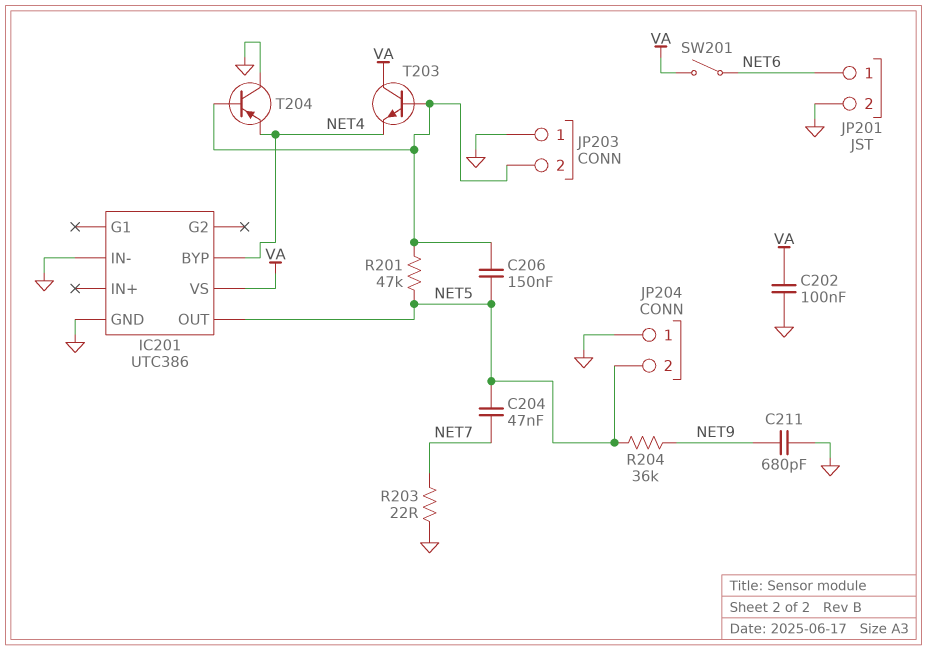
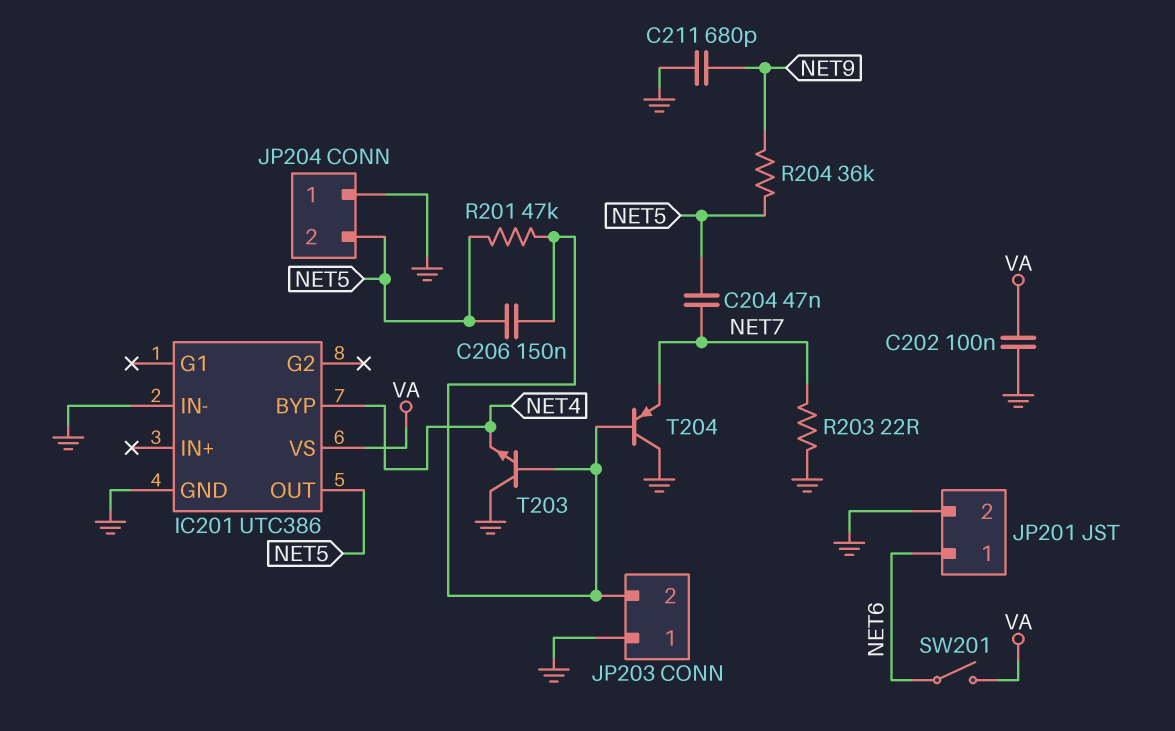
T203: NPN (B JP203/2, C VA, E NET4) -> NPN (B JP203/2, C GND, E NET4)
T204: PNP (B JP203/2, C GND, E NET4) -> PNP (B JP203/2, C GND, E NET7)

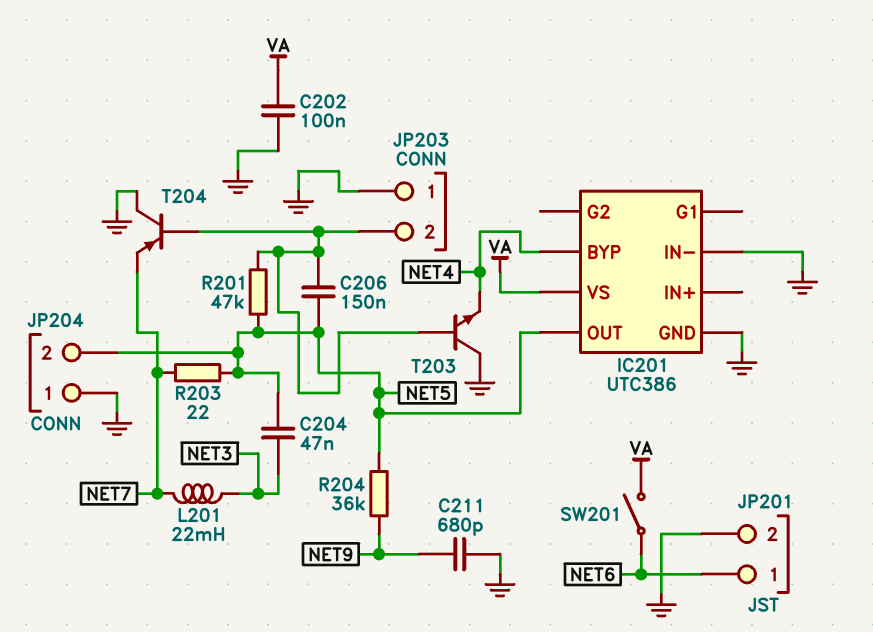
C204: 47nF (NET5, NET7) -> 47nF (NET3, NET5)
L201: none -> 22mH (NET3, NET7)
R203: 22 (GND, NET7) -> 22 (NET5, NET7)

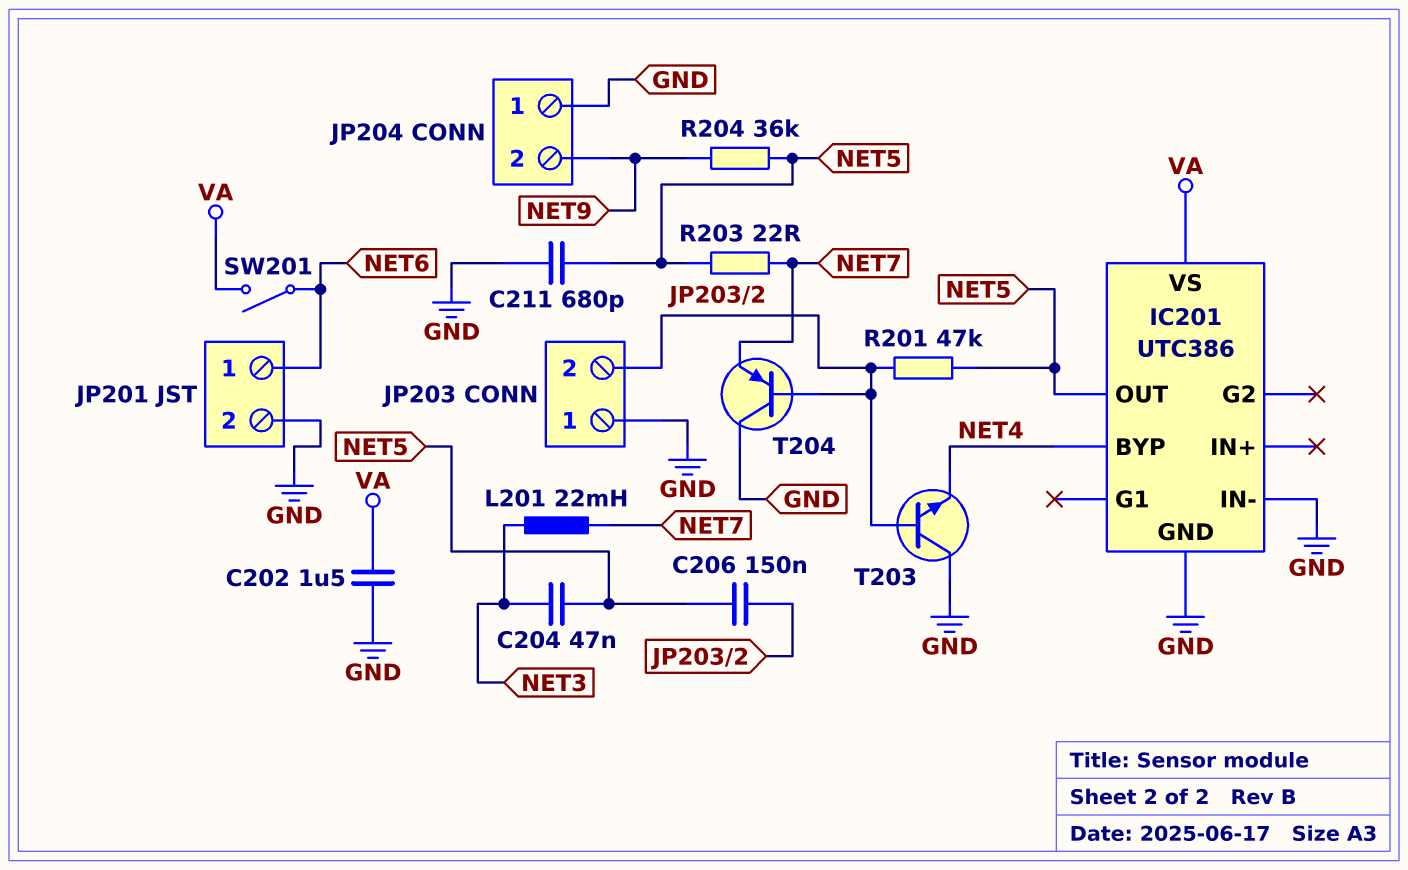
C202: 100nF (GND, VA) -> 1.5uF (GND, VA)
C211: 680pF (GND, NET9) -> 680pF (GND, NET5)
JP204 pin 2: NET5 -> NET9

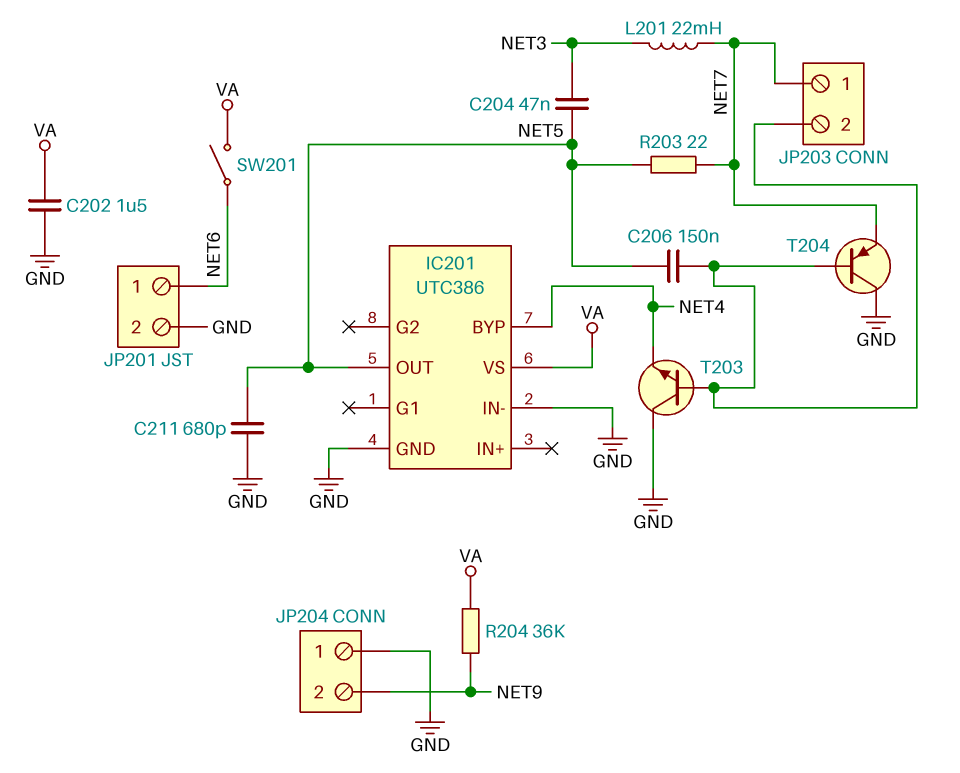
JP203 pin 1: GND -> NET7
R201: 47k (JP203/2, NET5) -> none
R204: 36k (NET5, NET9) -> 36k (NET9, VA)

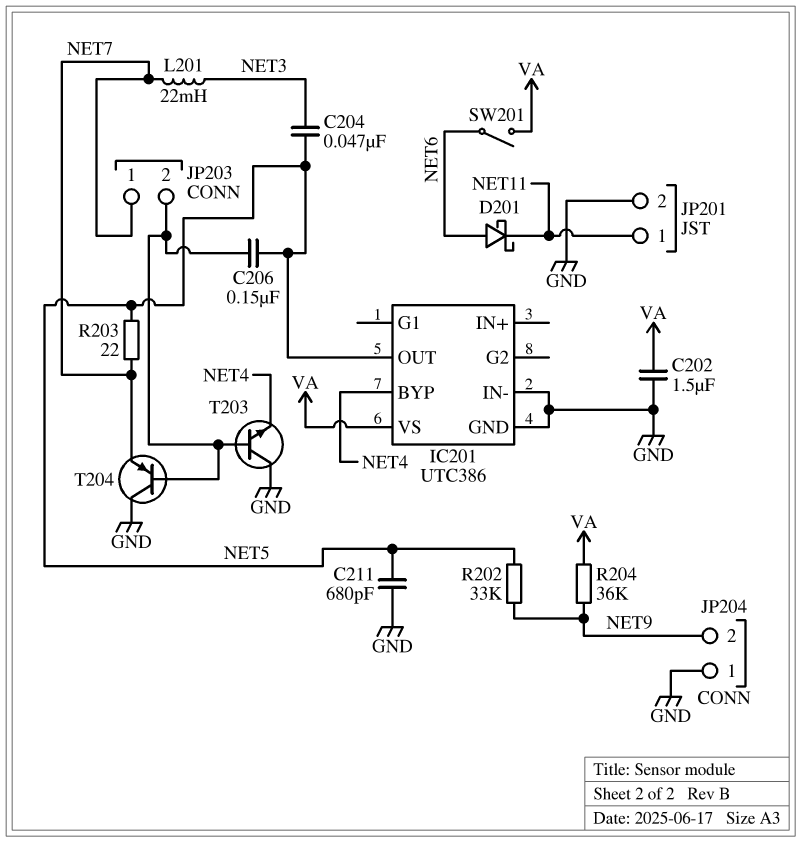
D201: none -> schottky (A NET6, K NET11)
JP201 pin 1: NET6 -> NET11
R202: none -> 33k (NET5, NET9)

